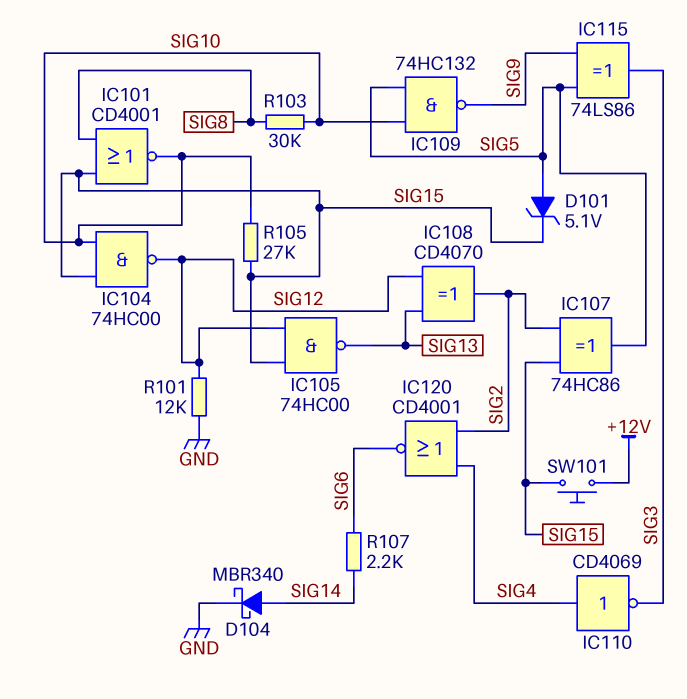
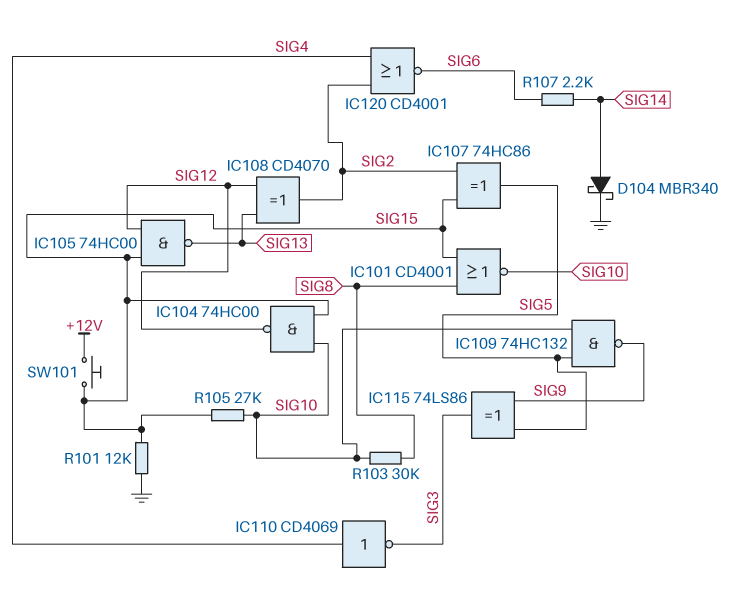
D101: zener 5.1V (A SIG5, K SIG15) -> none
R101: 12k (GND, SIG12) -> 12k (GND, SIG15)

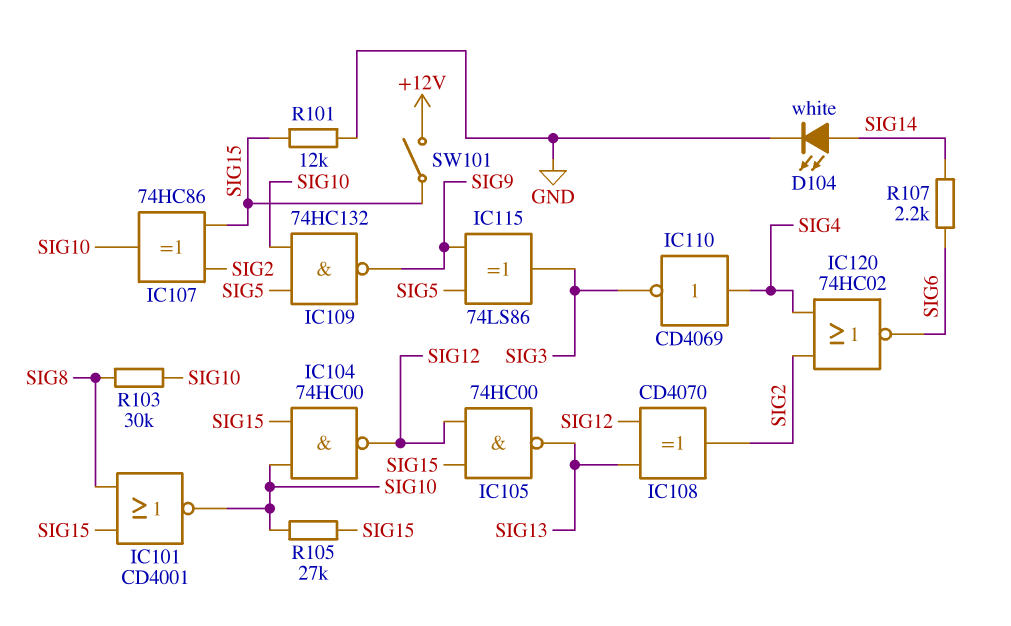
D104: schottky MBR340 (A SIG14, K GND) -> LED white (A SIG14, K GND)
IC107: XOR 74HC86 (in SIG2, in SIG15, out SIG5) -> XOR 74HC86 (in SIG2, in SIG15, out SIG10)
IC120: NOR CD4001 (in SIG2, in SIG4, out SIG6) -> NOR 74HC02 (in SIG2, in SIG4, out SIG6)
SW101: button (+12V, SIG15) -> switch (+12V, SIG15)

